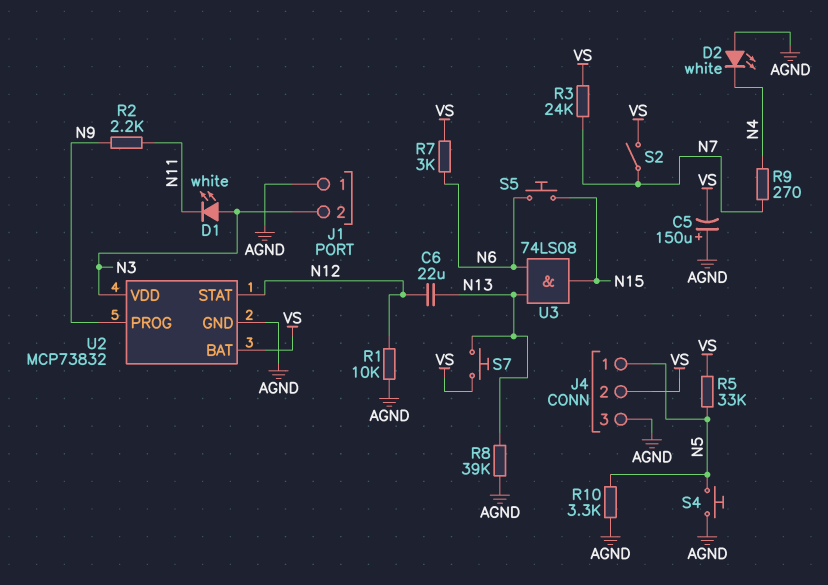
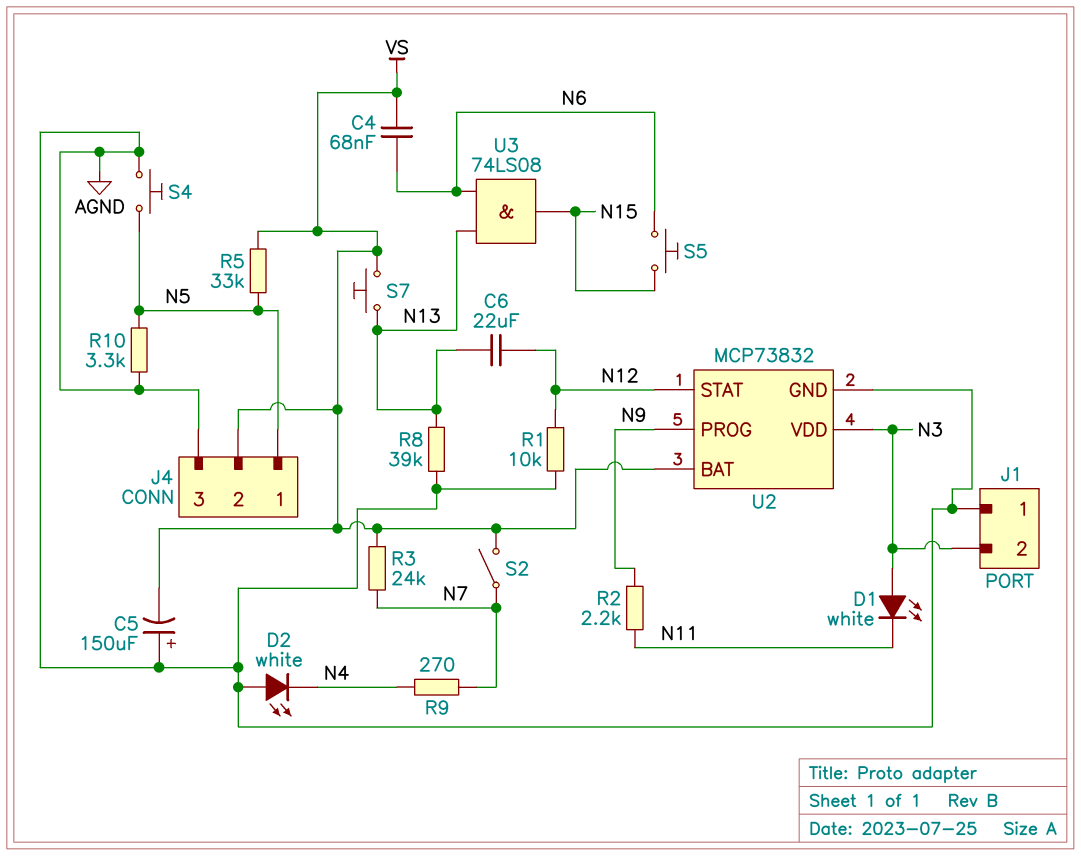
C4: none -> 68nF (N6, VS)
R7: 3k (N6, VS) -> none

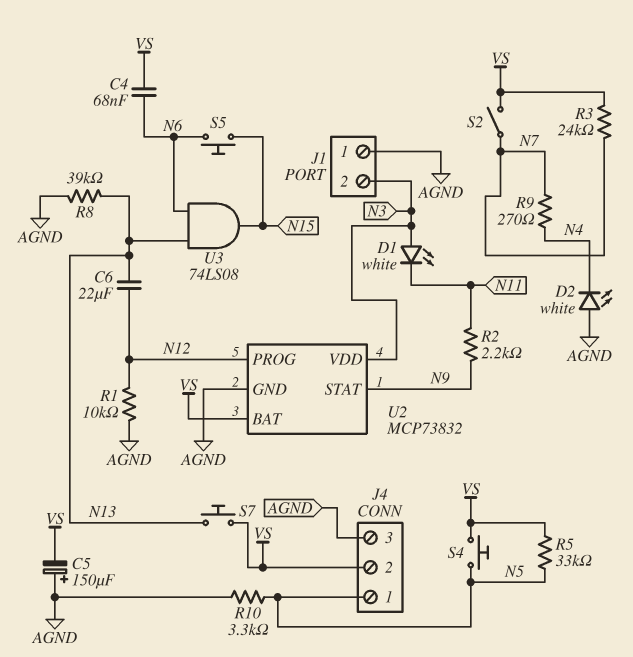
S4: button (AGND, N5) -> button (N5, VS)
U2 pin PROG: N9 -> N12
U2 pin STAT: N12 -> N9

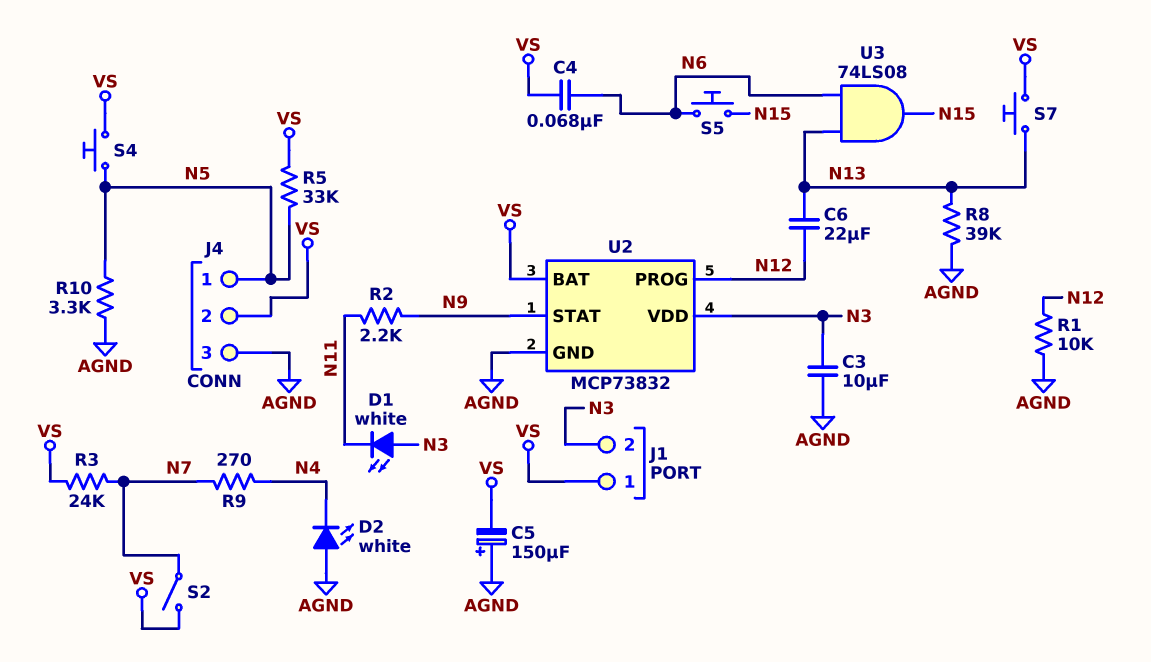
C3: none -> 10uF (AGND, N3)
J1 pin 1: AGND -> VS

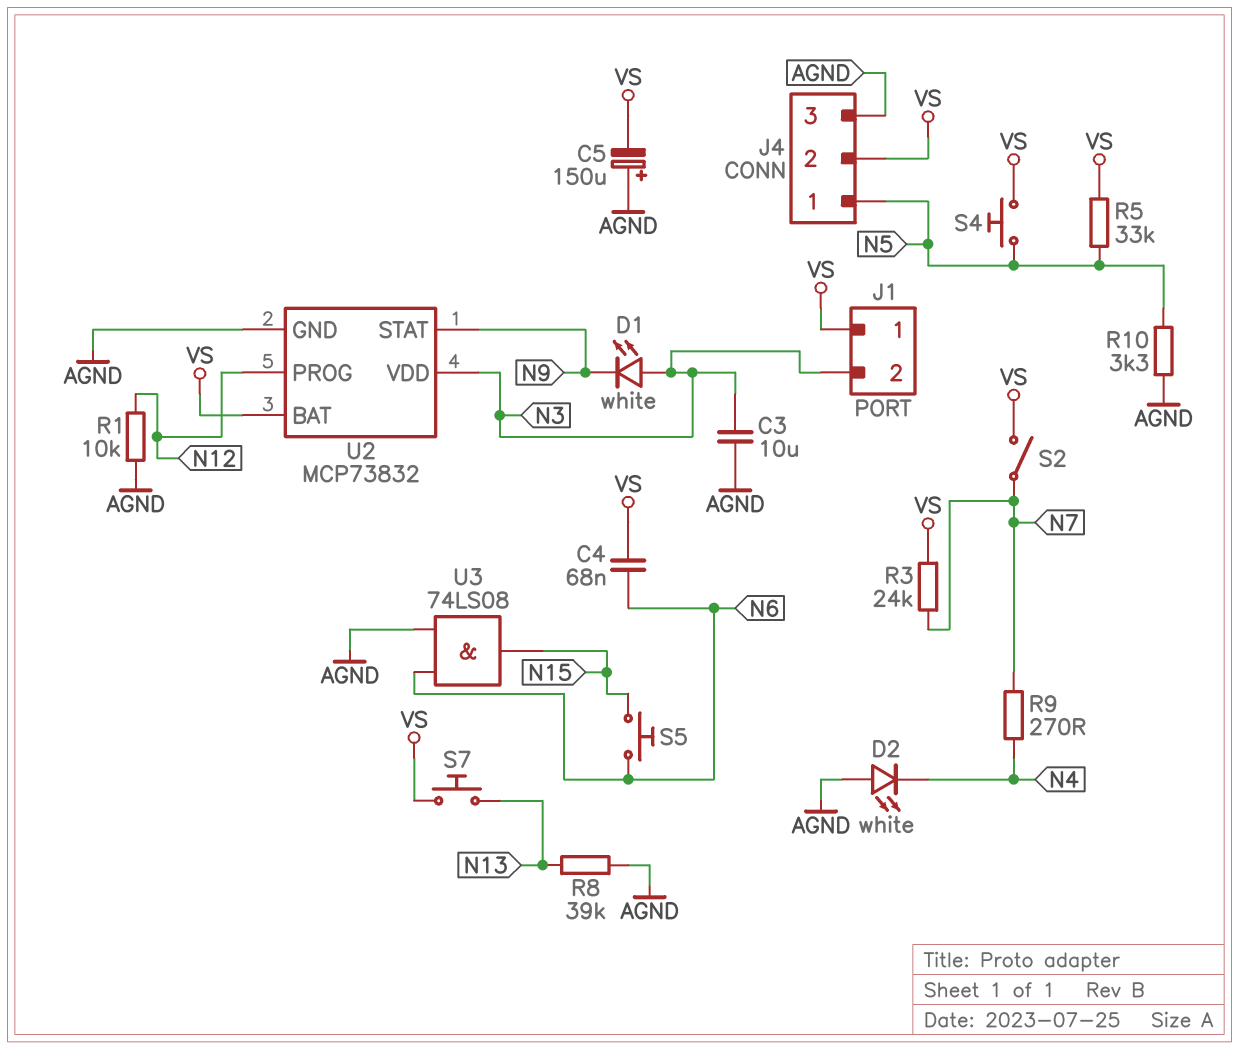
C6: 22uF (N12, N13) -> none
D1: LED white (A N3, K N11) -> LED white (A N3, K N9)
R2: 2.2k (N9, N11) -> none
U3: AND 74LS08 (in N6, in N13, out N15) -> AND 74LS08 (in AGND, in N6, out N15)

